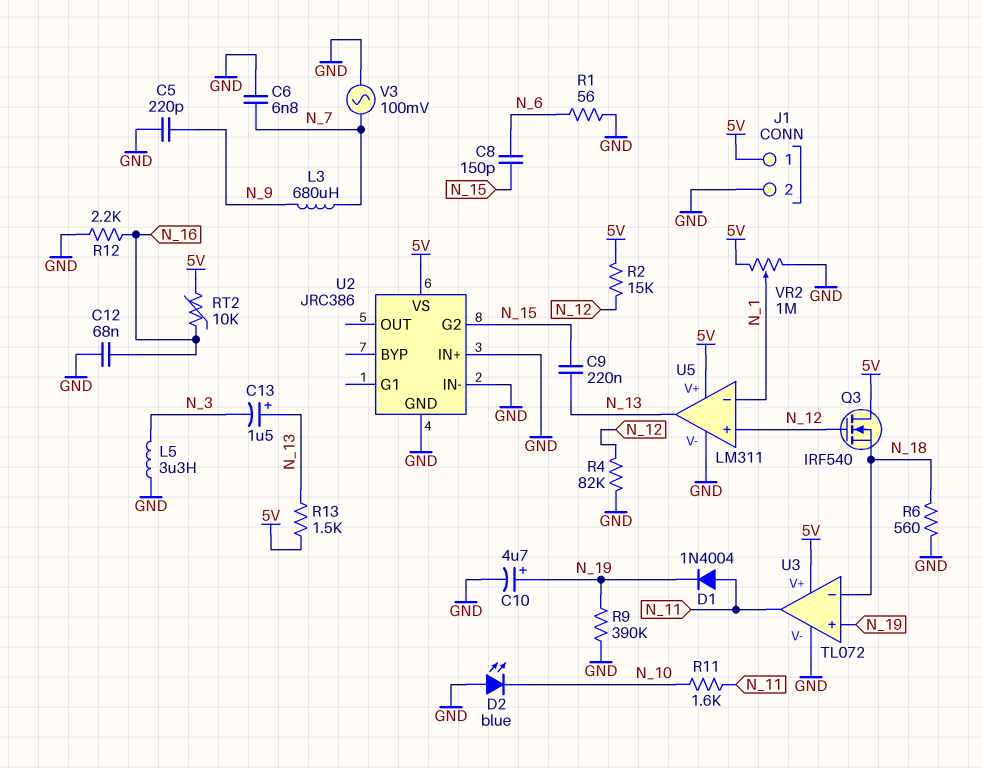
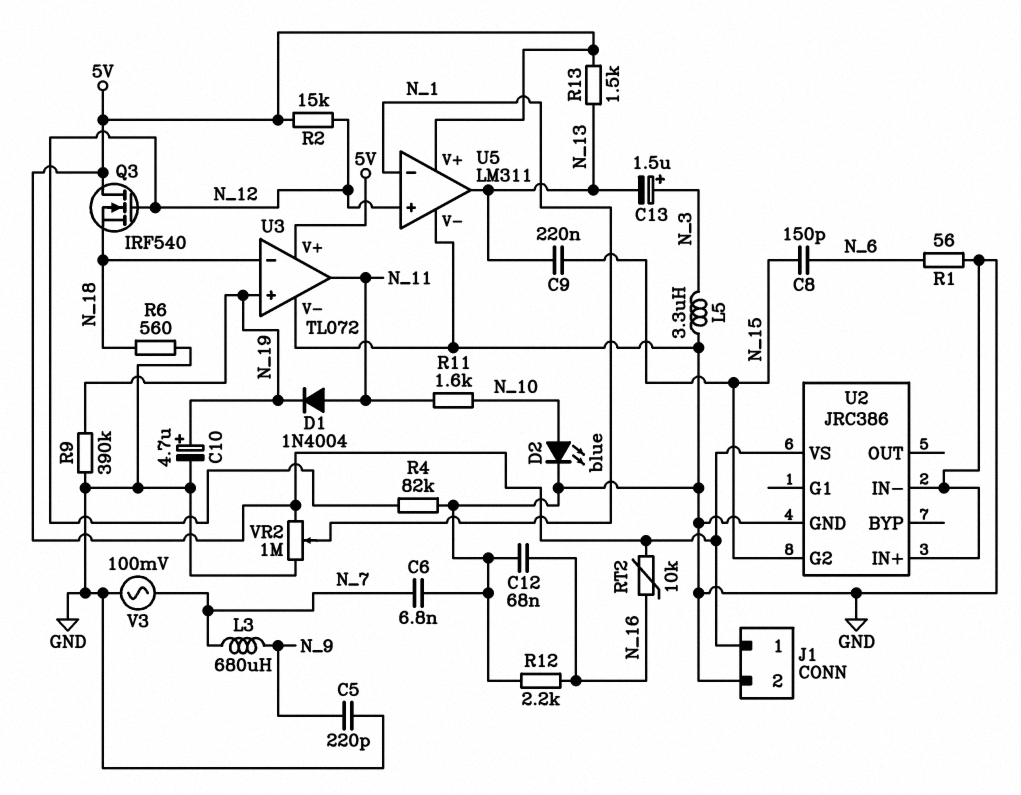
C13: 1.5uF (plus N_13, minus N_3) -> 1.5uF (plus N_3, minus N_13)
D2: LED blue (A GND, K N_10) -> LED blue (A N_10, K GND)

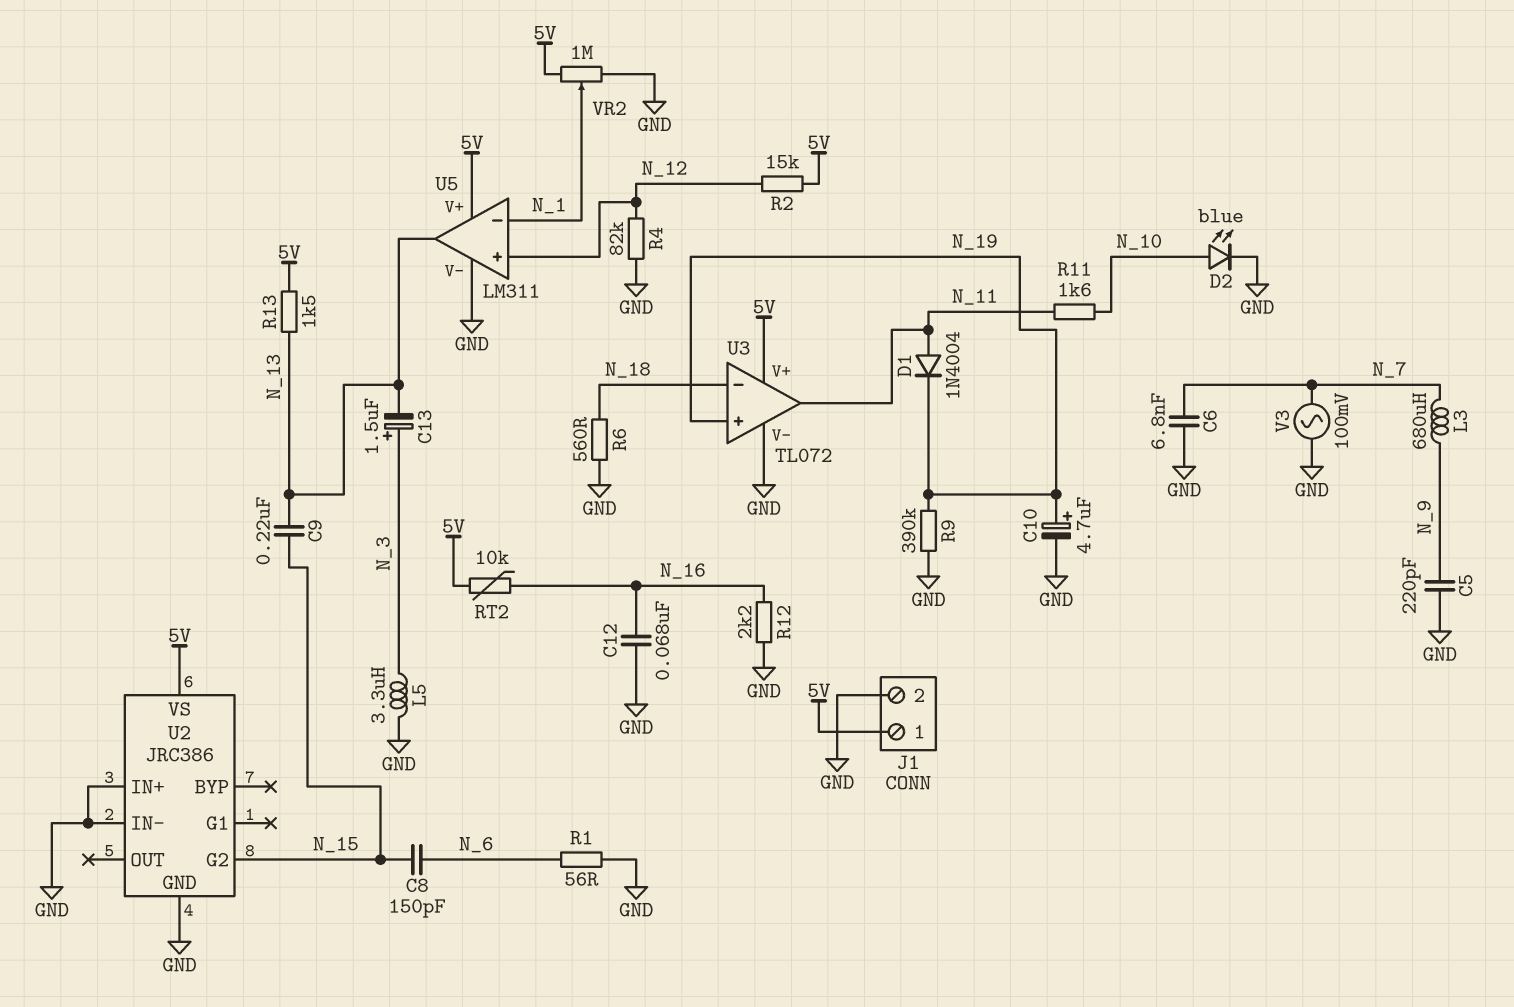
Q3: NMOS IRF540 (G N_12, D 5V, S N_18) -> none

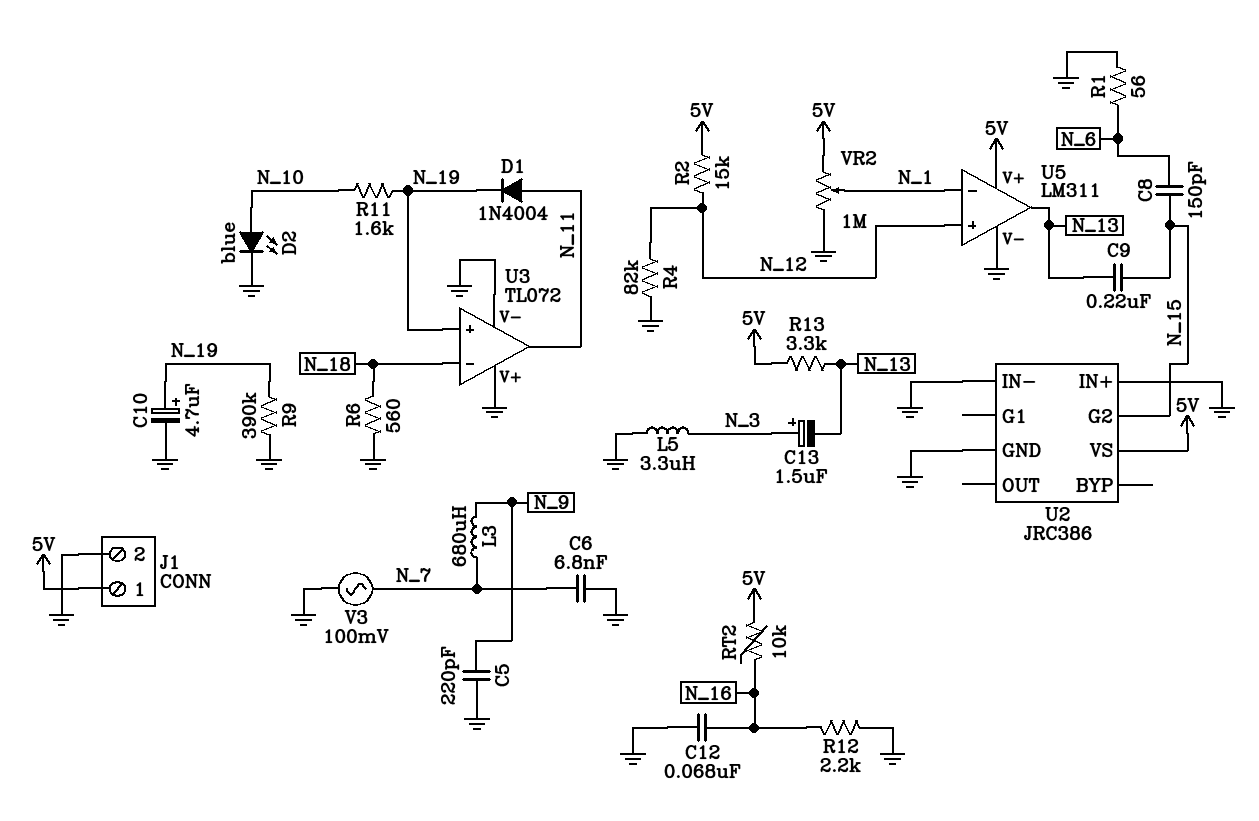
R11: 1.6k (N_10, N_11) -> 1.6k (N_10, N_19)
R13: 1.5k (5V, N_13) -> 3.3k (5V, N_13)
U3 pin V+: 5V -> GND

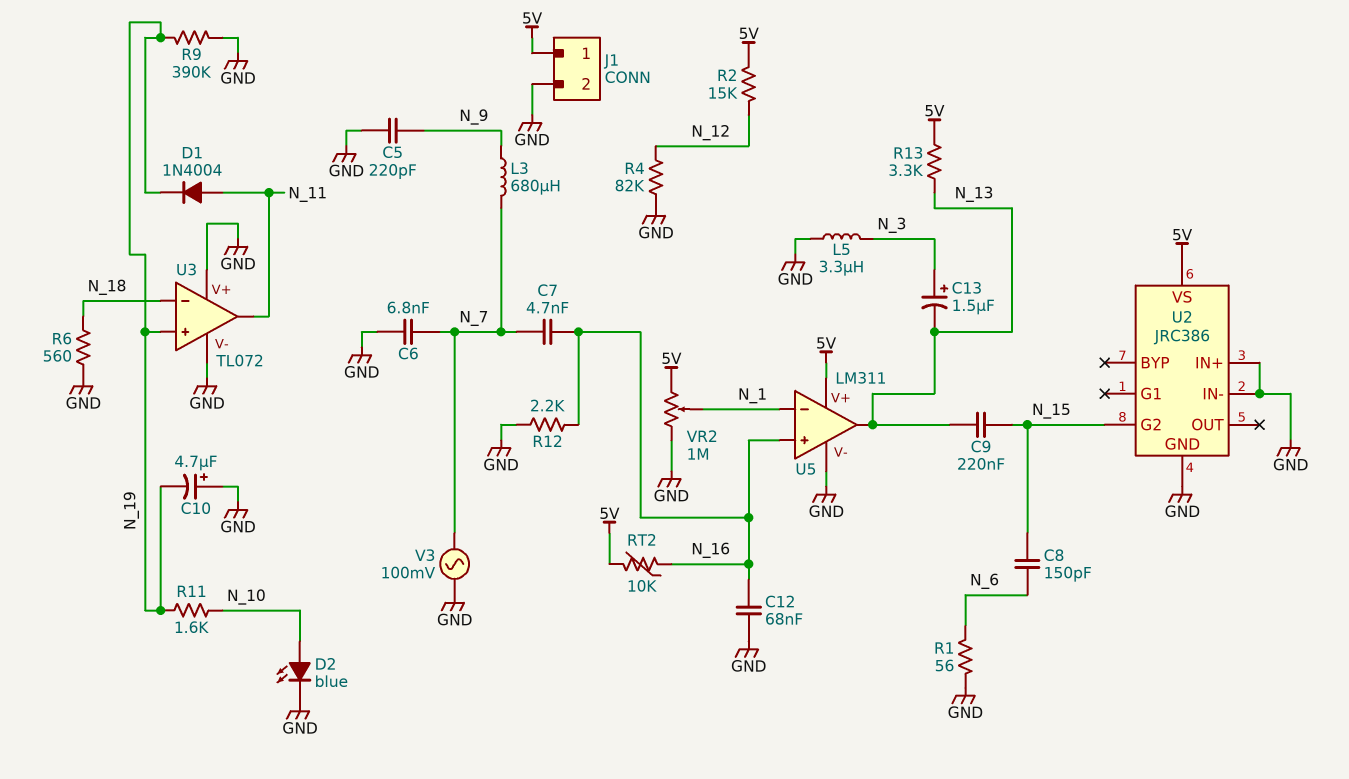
C7: none -> 4.7nF (N_7, N_16)
C10: 4.7uF (plus N_19, minus GND) -> 4.7uF (plus GND, minus N_19)
U5 pin in+: N_12 -> N_16

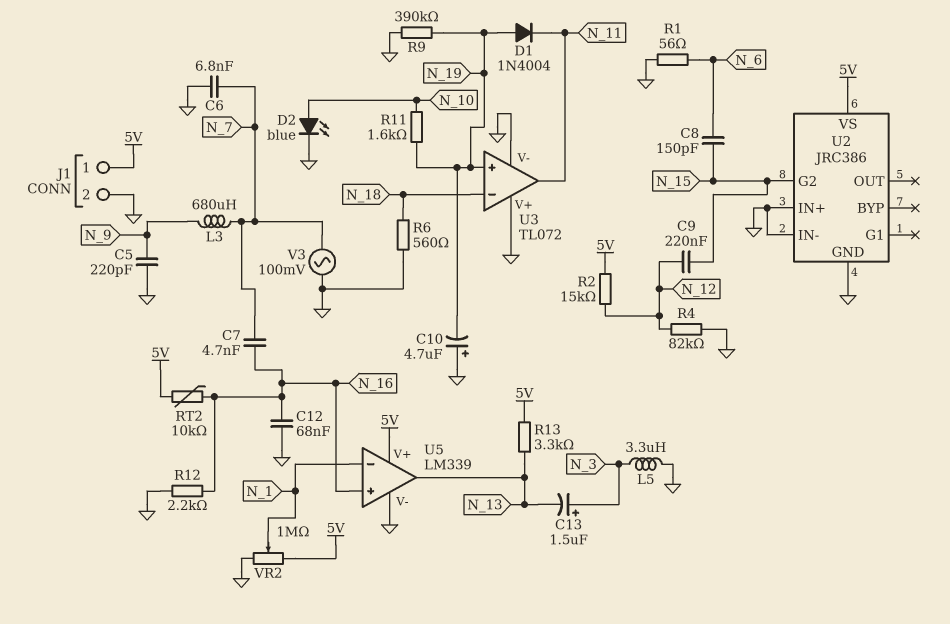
C9: 220nF (N_13, N_15) -> 220nF (N_12, N_15)
D1: diode 1N4004 (A N_11, K N_19) -> diode 1N4004 (A N_19, K N_11)
U5: LM311 -> LM339

